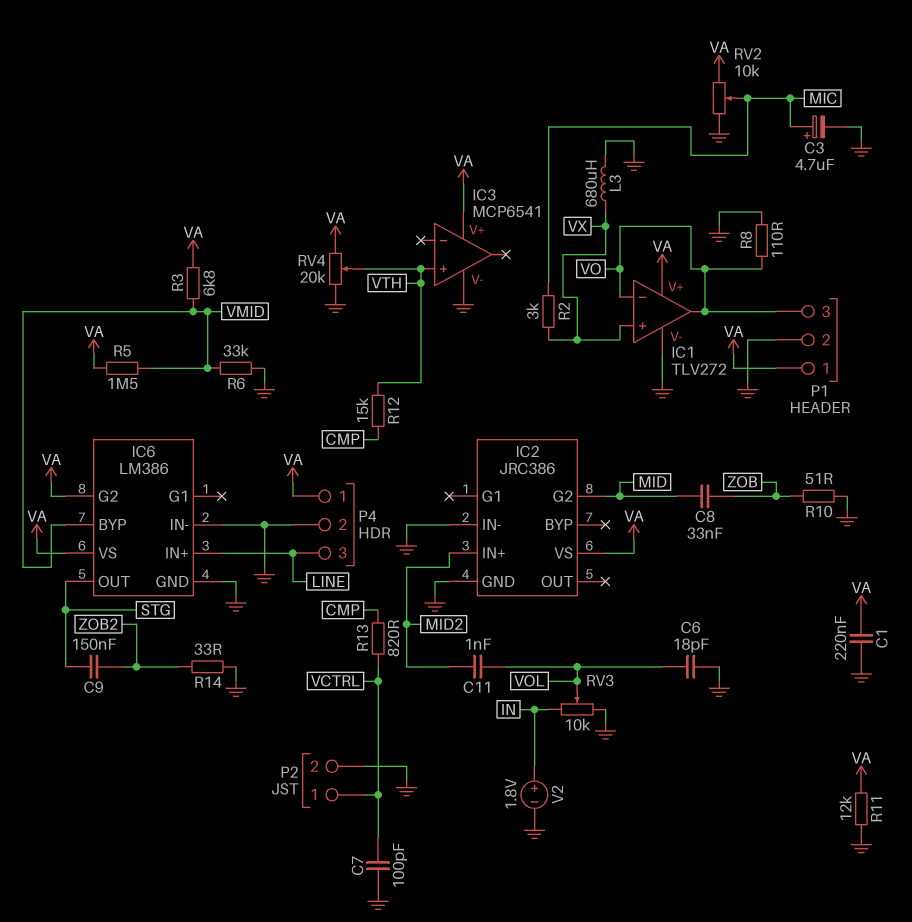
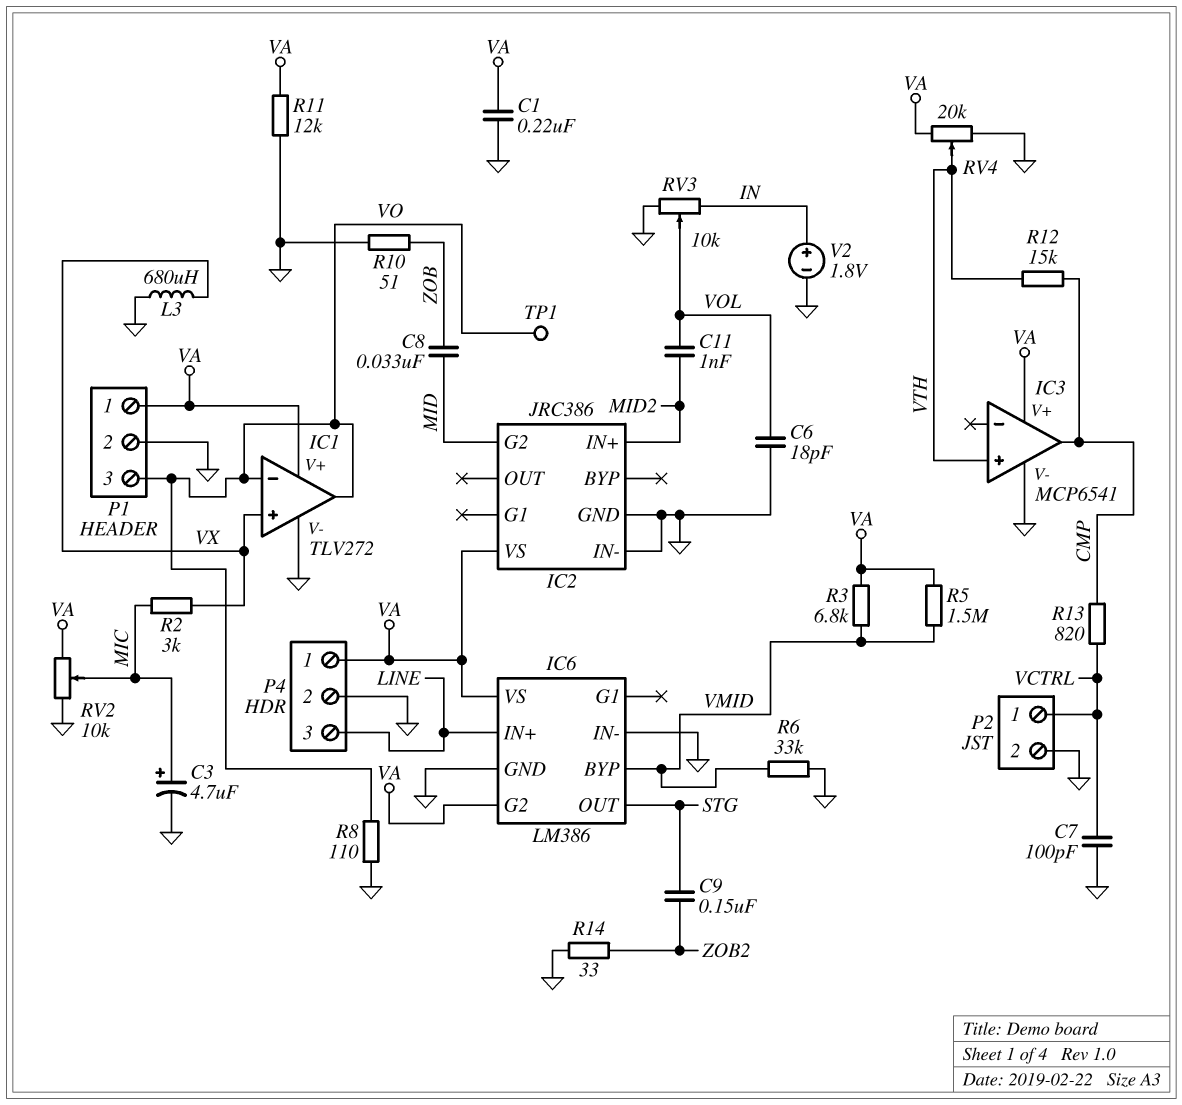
IC3 pin out: none -> CMP
TP1: none -> test point (VO)

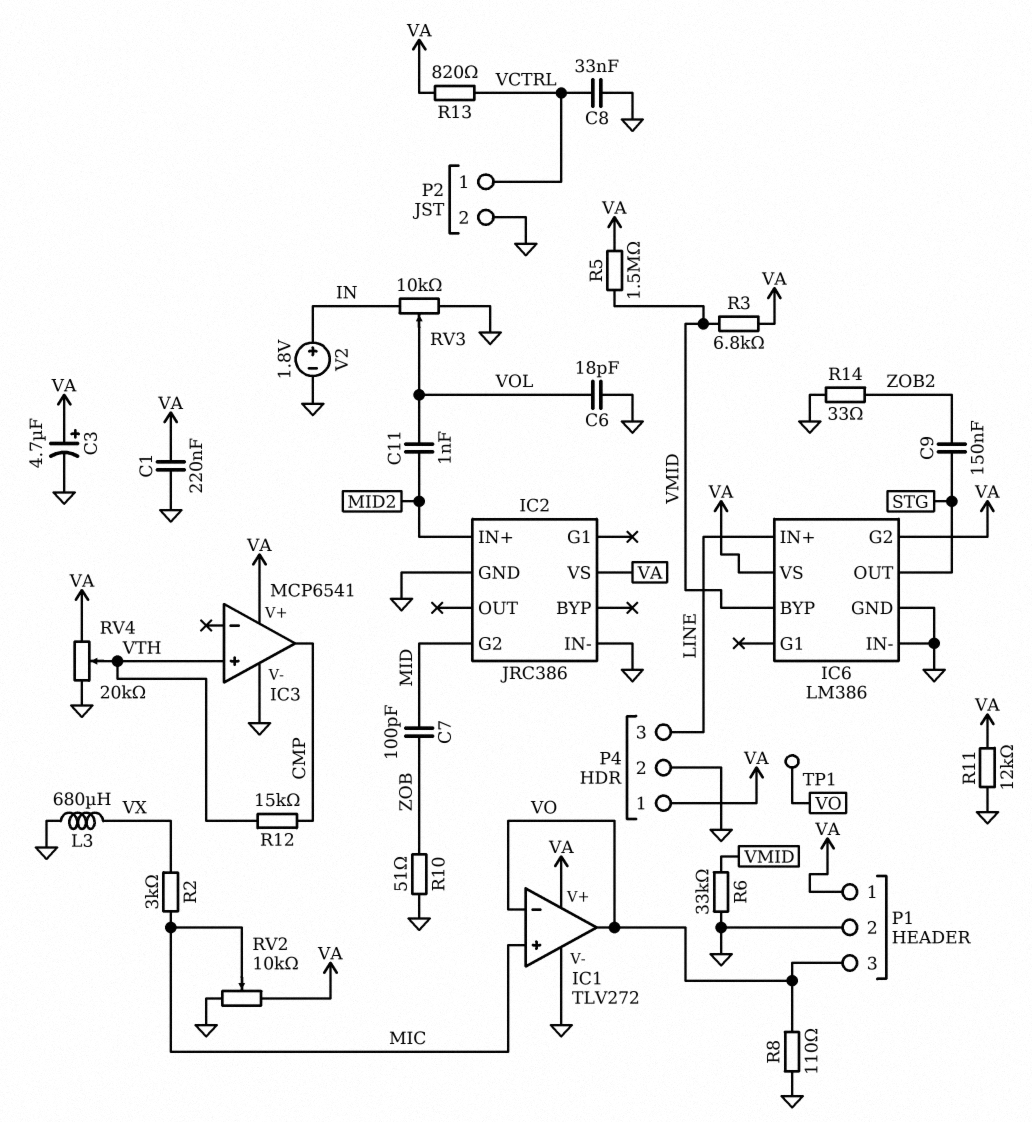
C3: 4.7uF (plus MIC, minus GND) -> 4.7uF (plus VA, minus GND)
C7: 100pF (GND, VCTRL) -> 100pF (MID, ZOB)
C8: 33nF (MID, ZOB) -> 33nF (GND, VCTRL)
IC1 pin in+: VX -> MIC
R13: 820 (CMP, VCTRL) -> 820 (VA, VCTRL)

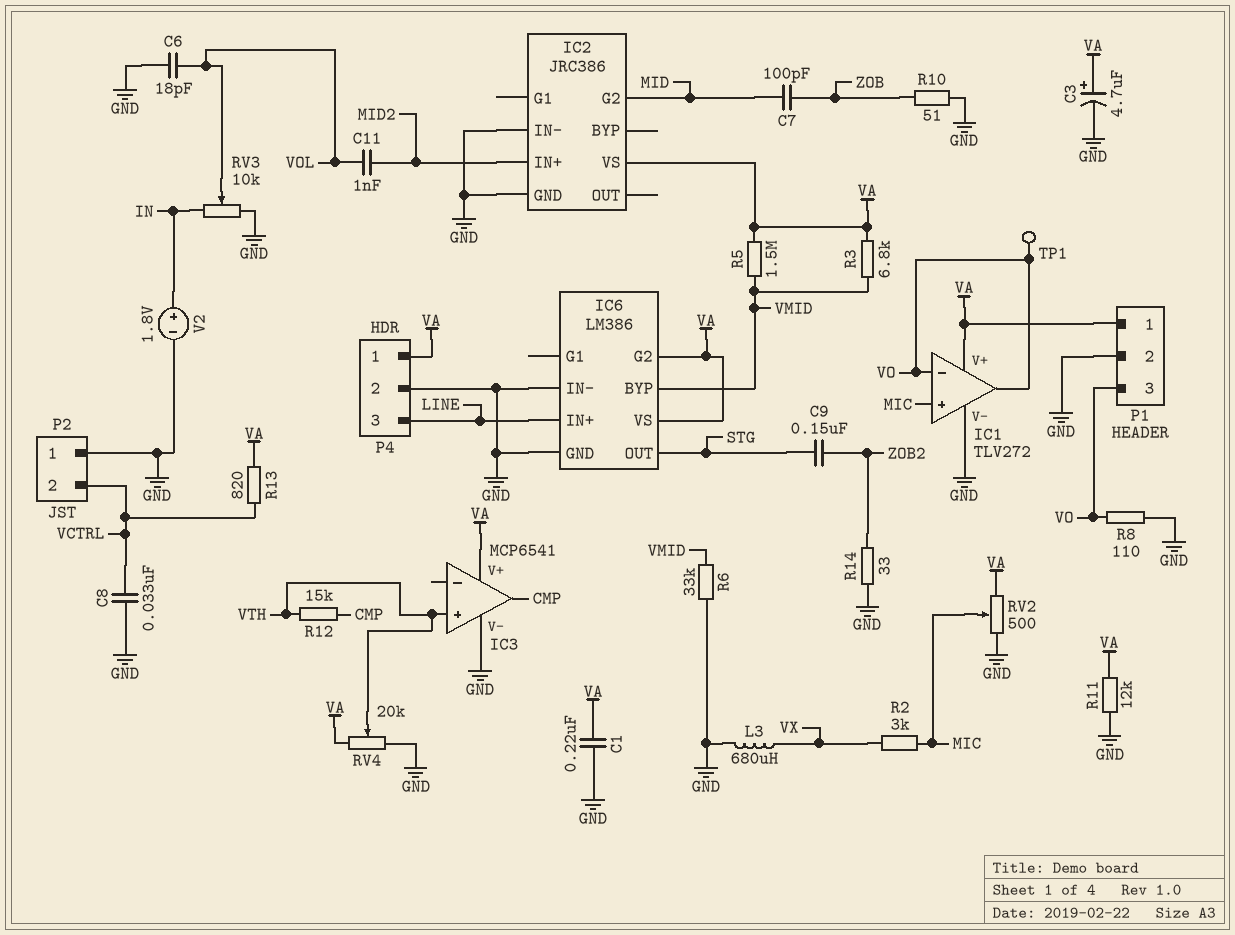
P2 pin 1: VCTRL -> GND
P2 pin 2: GND -> VCTRL
RV2: 10k (GND, VA, wiper MIC) -> 500 (GND, VA, wiper MIC)

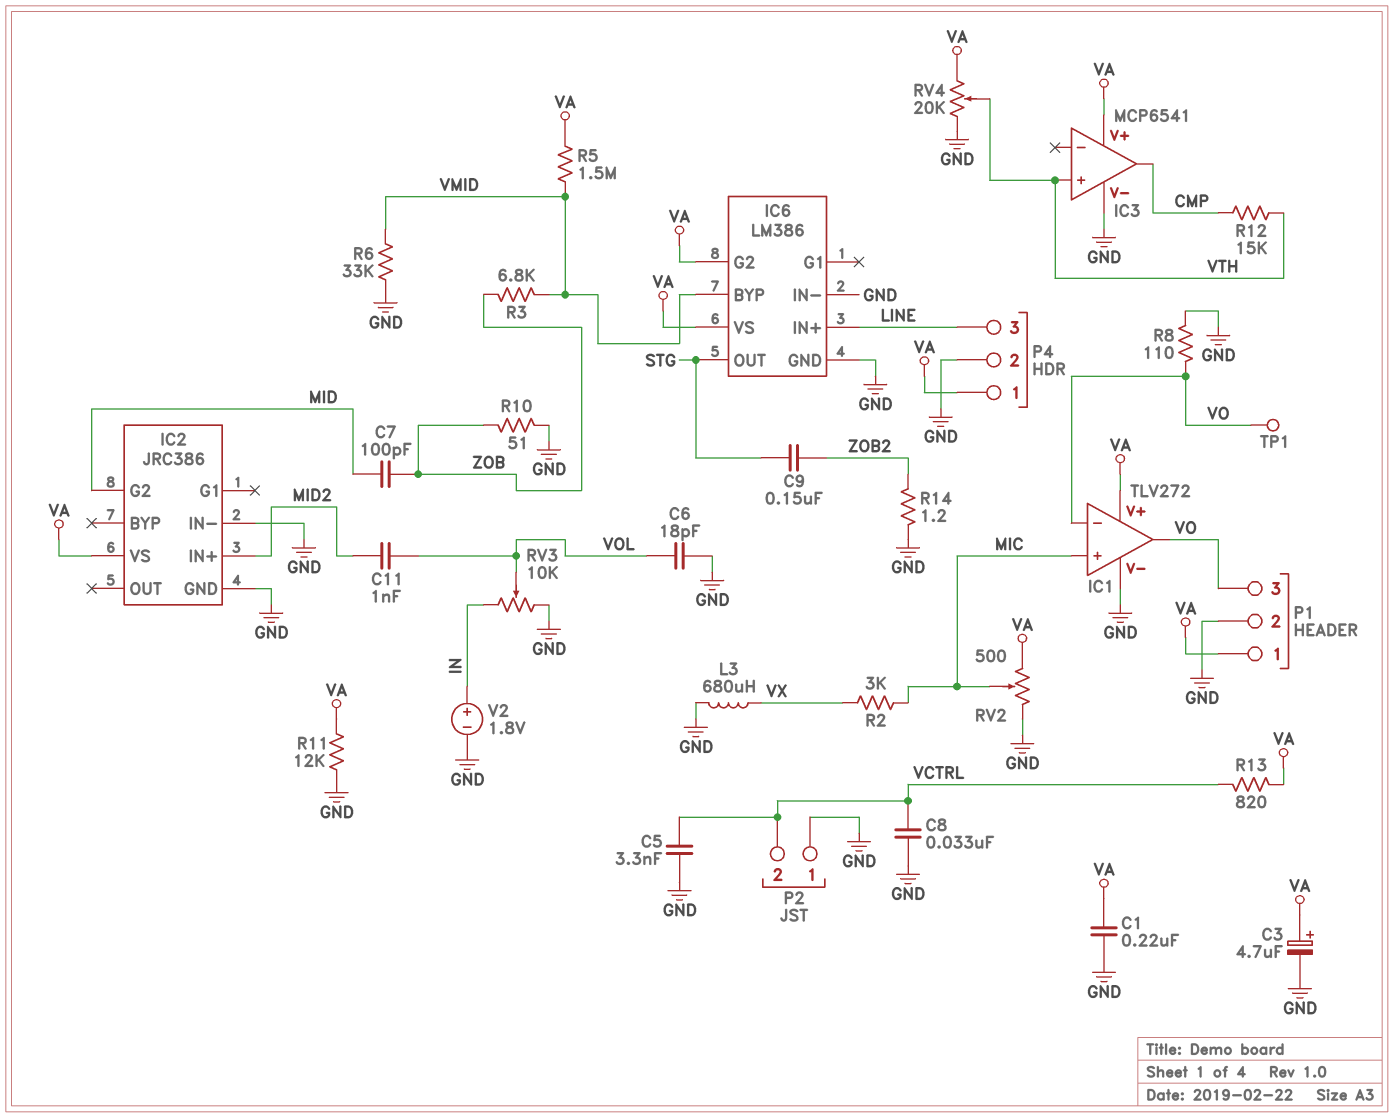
C5: none -> 3.3nF (GND, VCTRL)
R3: 6.8k (VA, VMID) -> 6.8k (VMID, ZOB)
R14: 33 (GND, ZOB2) -> 1.2 (GND, ZOB2)

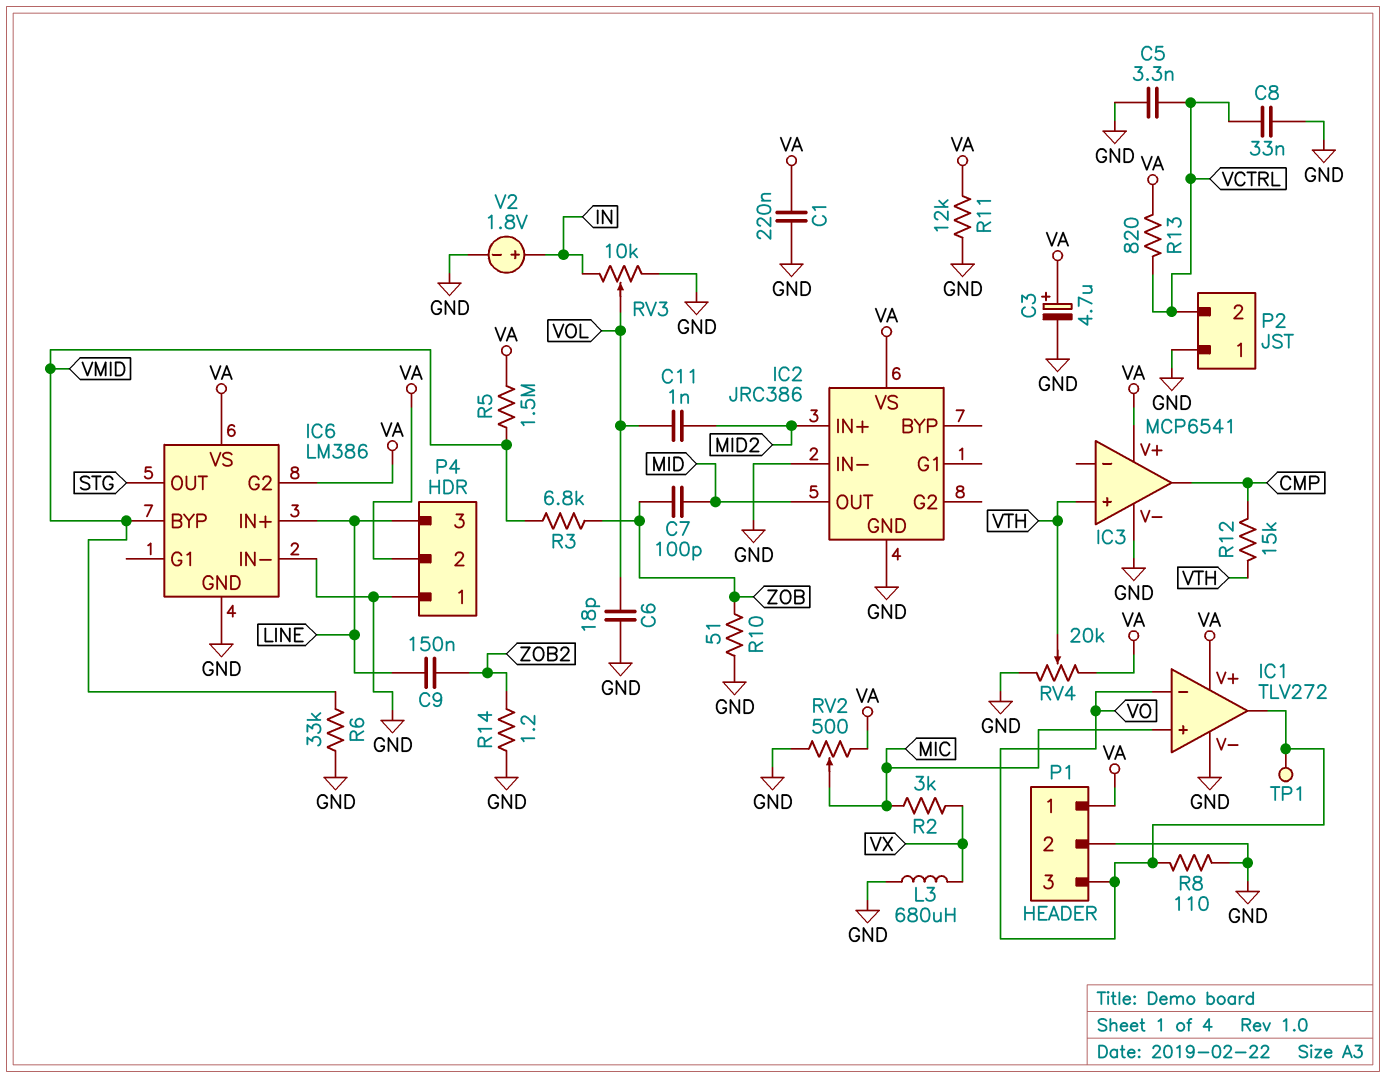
C9: 150nF (STG, ZOB2) -> 150nF (LINE, ZOB2)
IC2 pin G2: MID -> none
IC2 pin OUT: none -> MID
P4 pin 1: VA -> GND
P4 pin 2: GND -> VA

